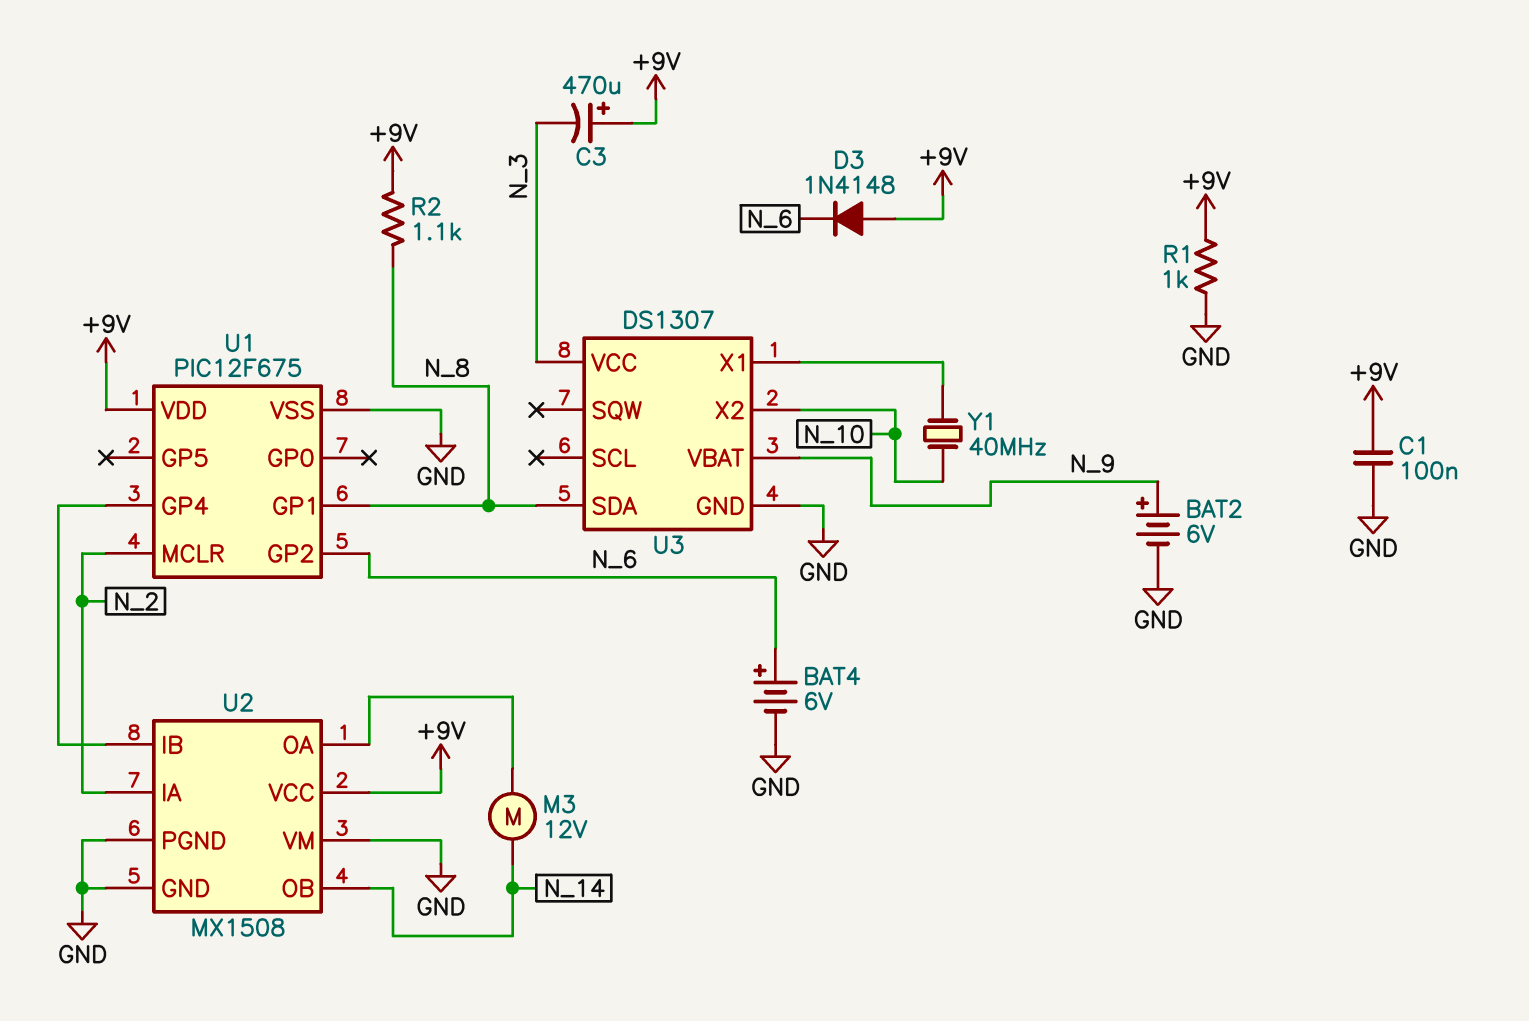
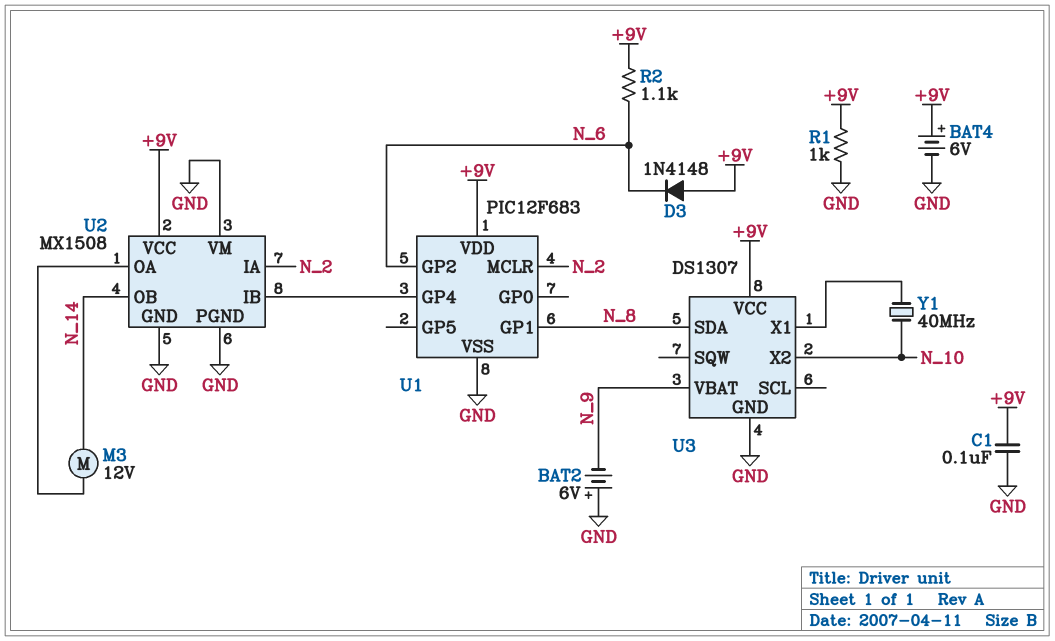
BAT2: 6V (plus N_9, minus GND) -> 6V (plus GND, minus N_9)
BAT4: 6V (plus N_6, minus GND) -> 6V (plus +9V, minus GND)
C3: 470uF (plus +9V, minus N_3) -> none
R2: 1.1k (+9V, N_8) -> 1.1k (+9V, N_6)
U1: PIC12F675 -> PIC12F683
U3 pin VCC: N_3 -> +9V

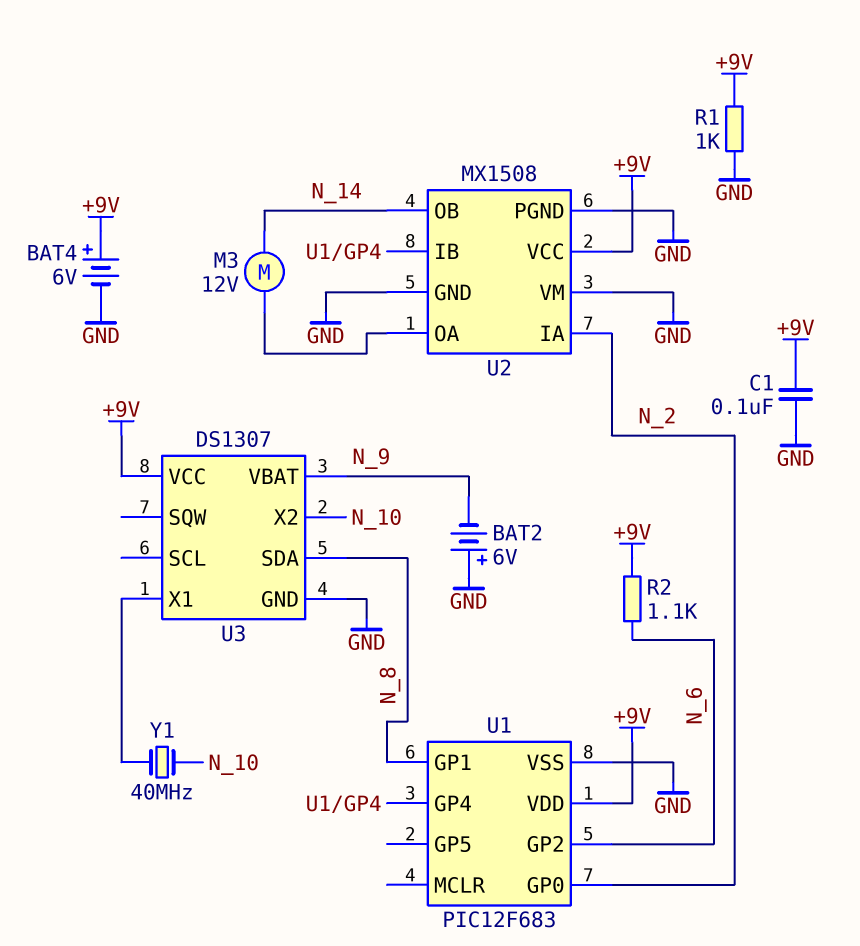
D3: diode 1N4148 (A +9V, K N_6) -> none
U1 pin GP0: none -> N_2
U1 pin MCLR: N_2 -> none

